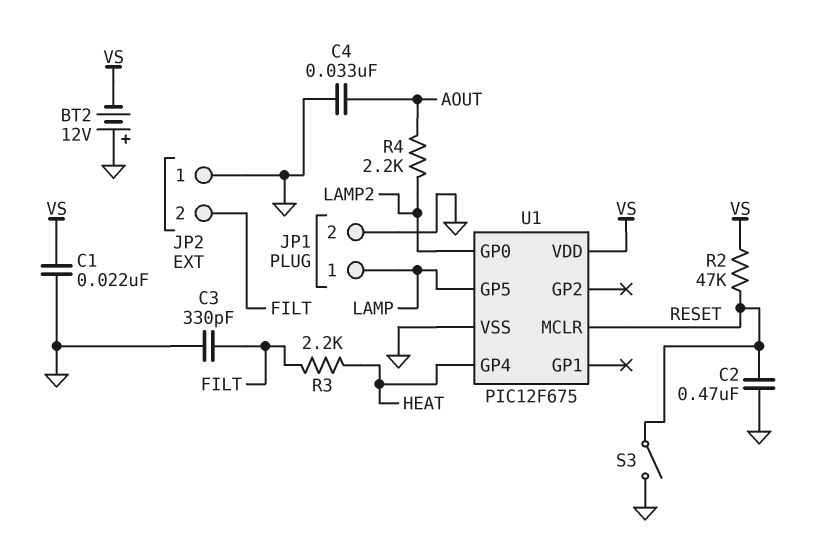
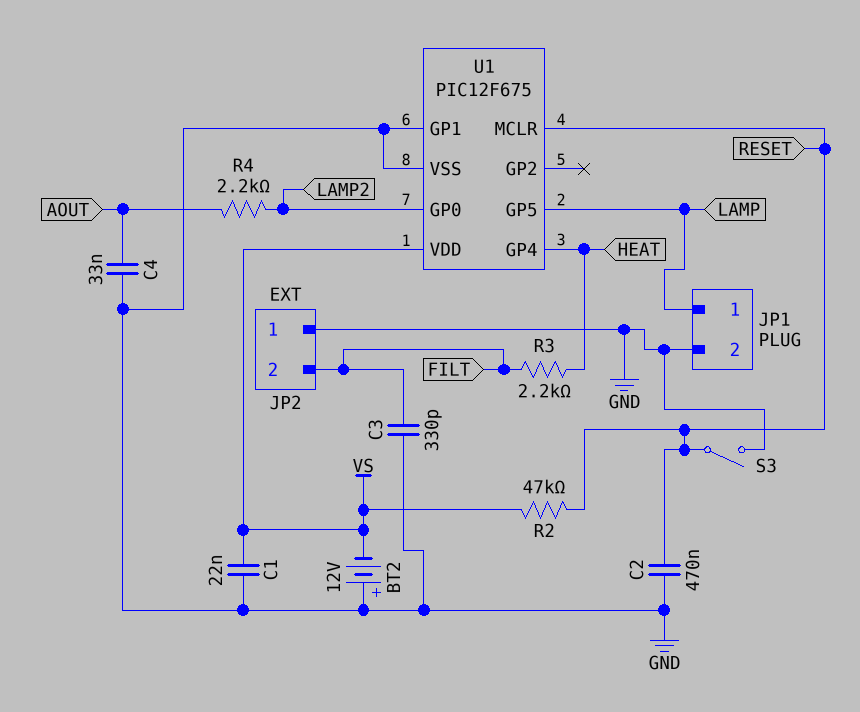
U1 pin GP1: none -> GND

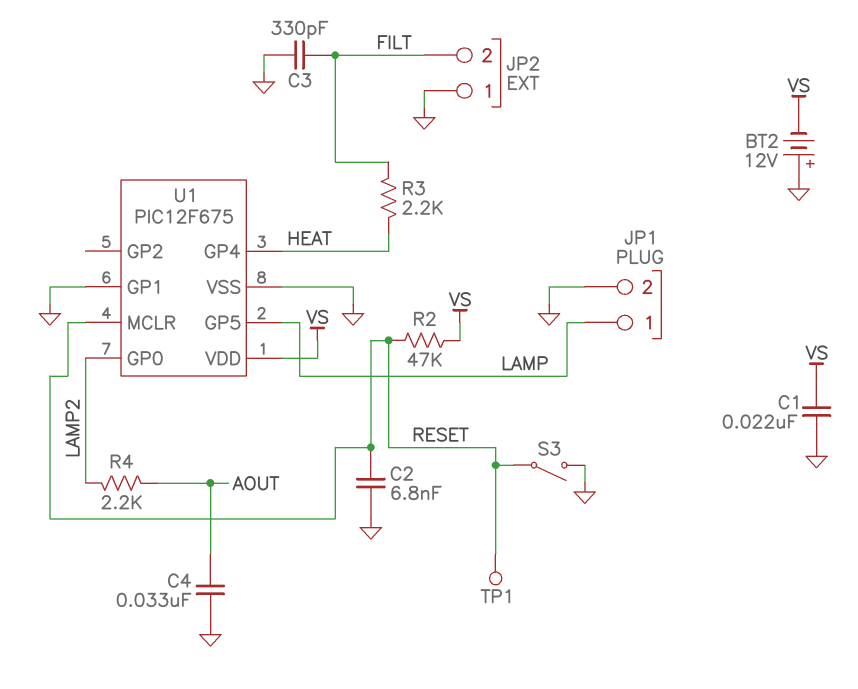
C2: 470nF (GND, RESET) -> 6.8nF (GND, RESET)
TP1: none -> test point (RESET)

